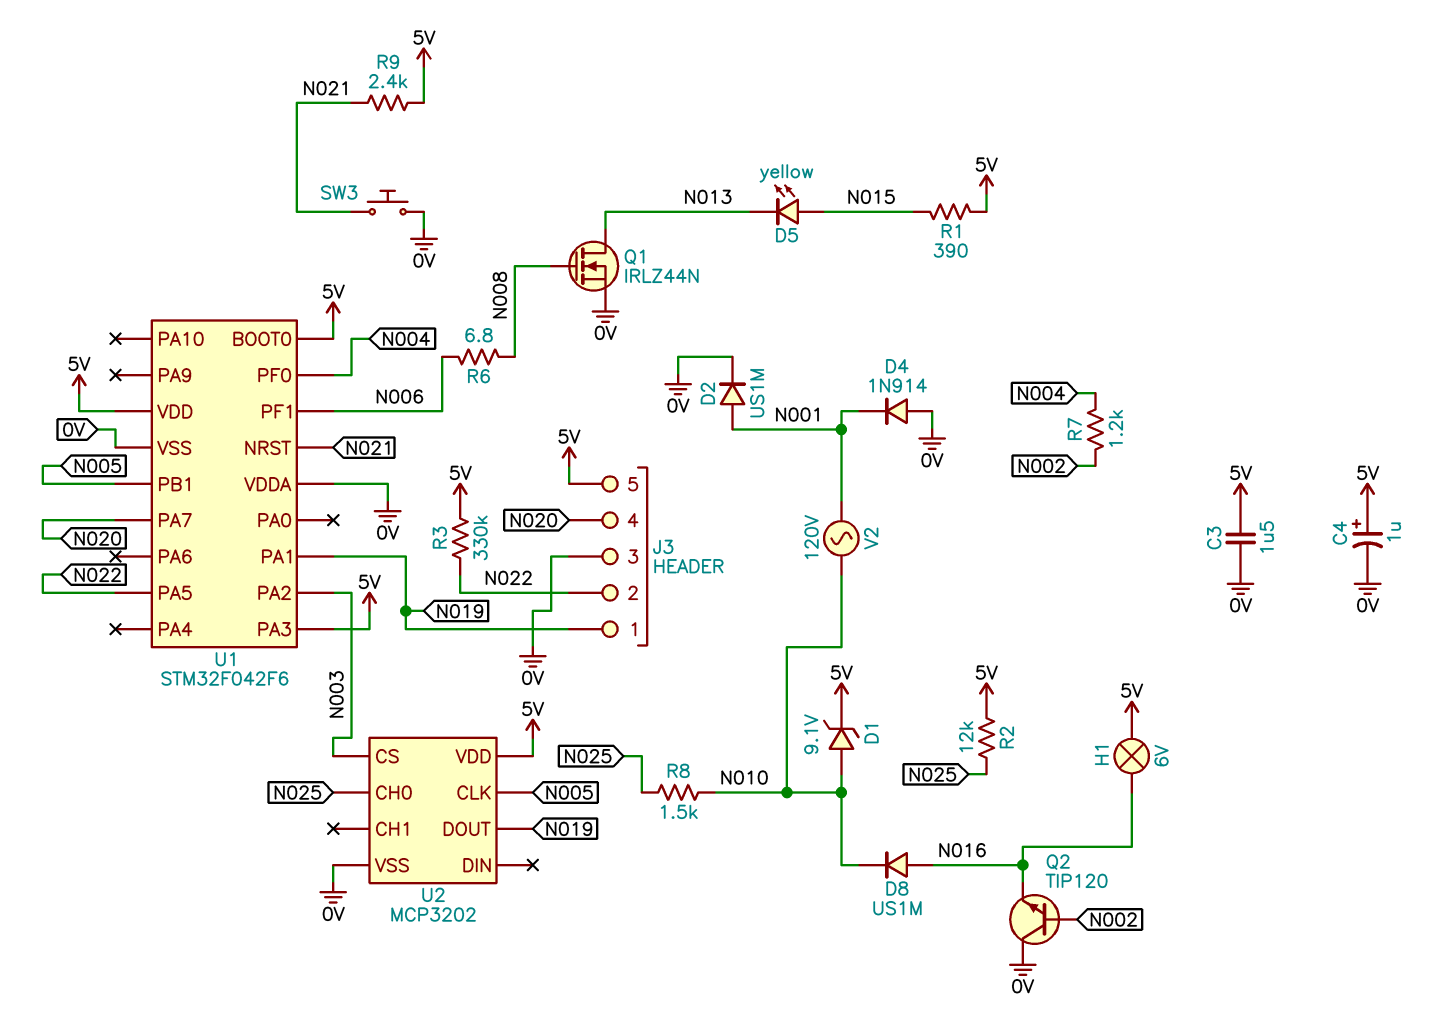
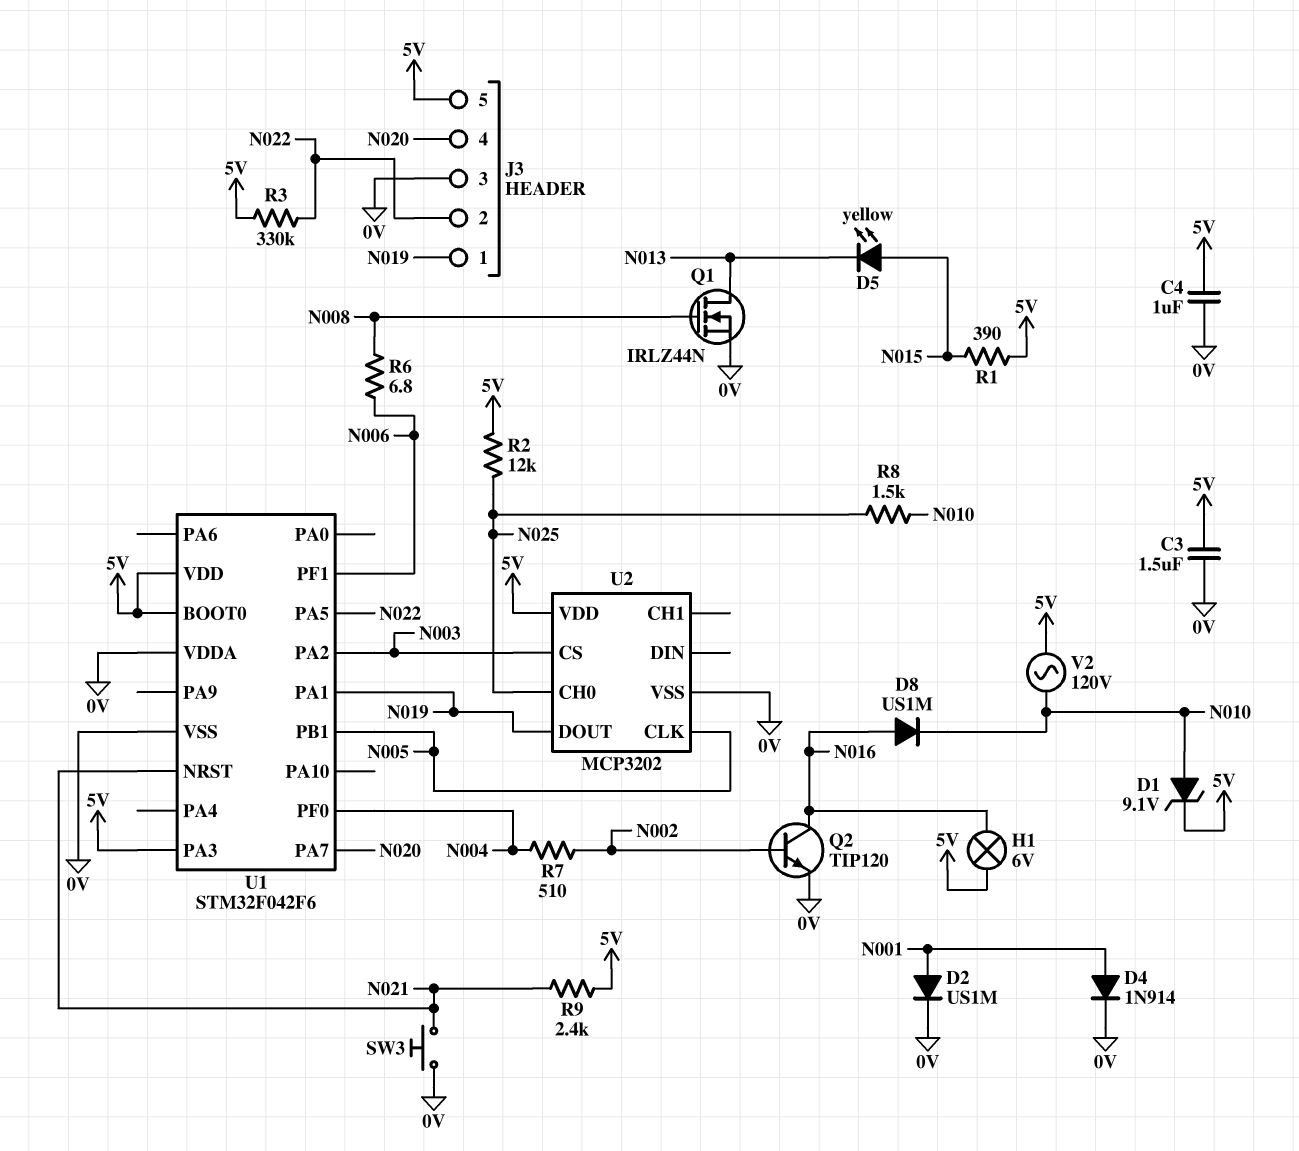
C4: 1uF (plus 5V, minus 0V) -> 1uF (0V, 5V)
D4: diode 1N914 (A 0V, K N001) -> diode 1N914 (A N001, K 0V)
Q2: NPN TIP120 (B N002, C 0V, E N016) -> NPN TIP120 (B N002, C N016, E 0V)
R7: 1.2k (N002, N004) -> 510 (N002, N004)
V2: AC 120V (N001, N010) -> AC 120V (5V, N010)

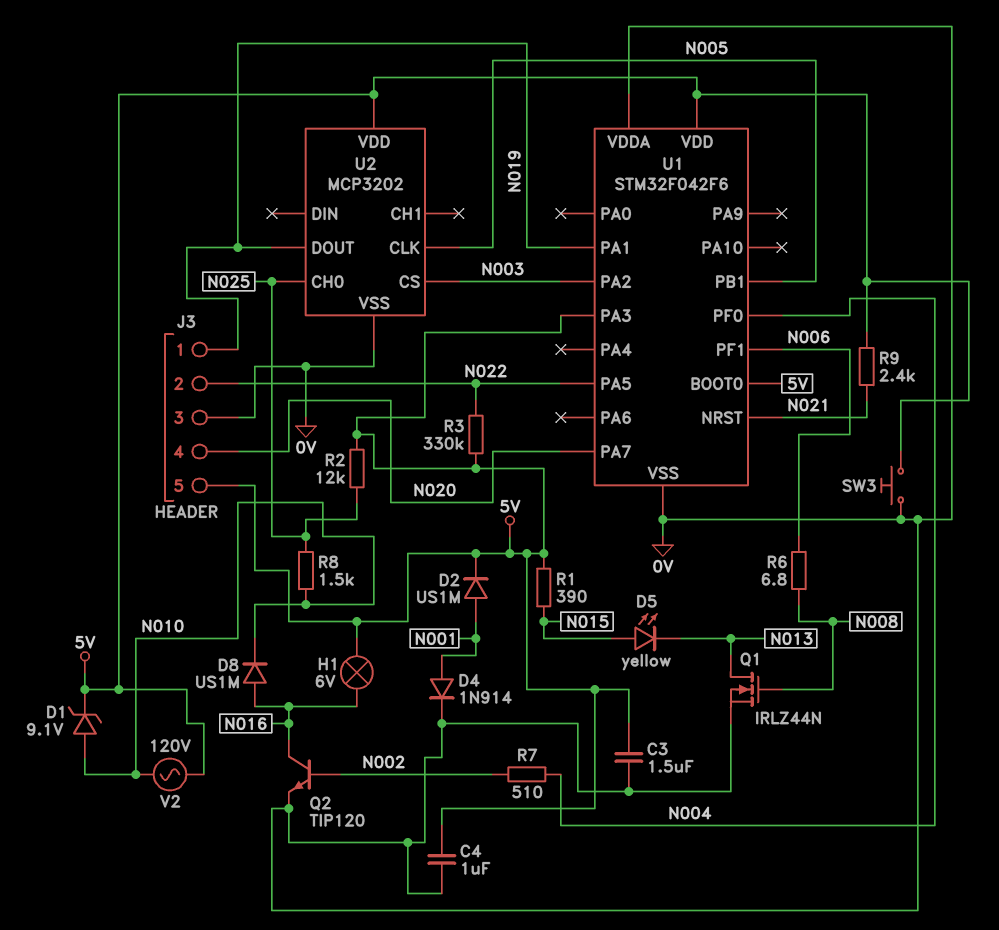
D2: diode US1M (A N001, K 0V) -> diode US1M (A N001, K 5V)
SW3: button (0V, N021) -> button (0V, 5V)

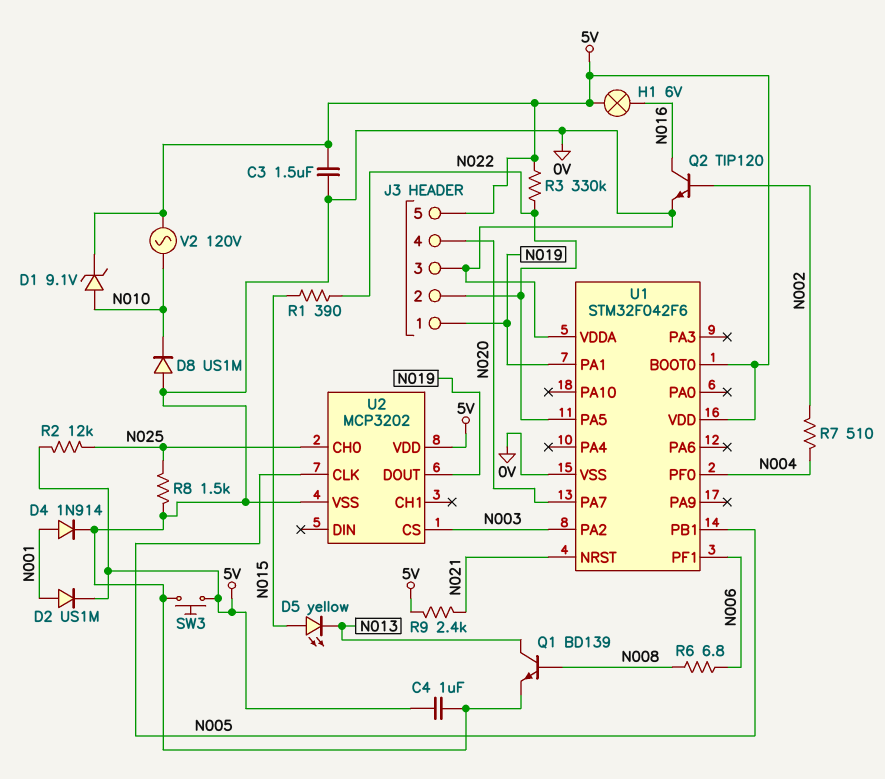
D8: diode US1M (A N016, K N010) -> diode US1M (A 0V, K N010)
Q1: NMOS IRLZ44N (G N008, D N013, S 0V) -> NPN BD139 (B N008, C N013, E 0V)
R1: 390 (5V, N015) -> 390 (N015, N022)
R8: 1.5k (N010, N025) -> 1.5k (0V, N025)
U1 pin PA3: 5V -> none

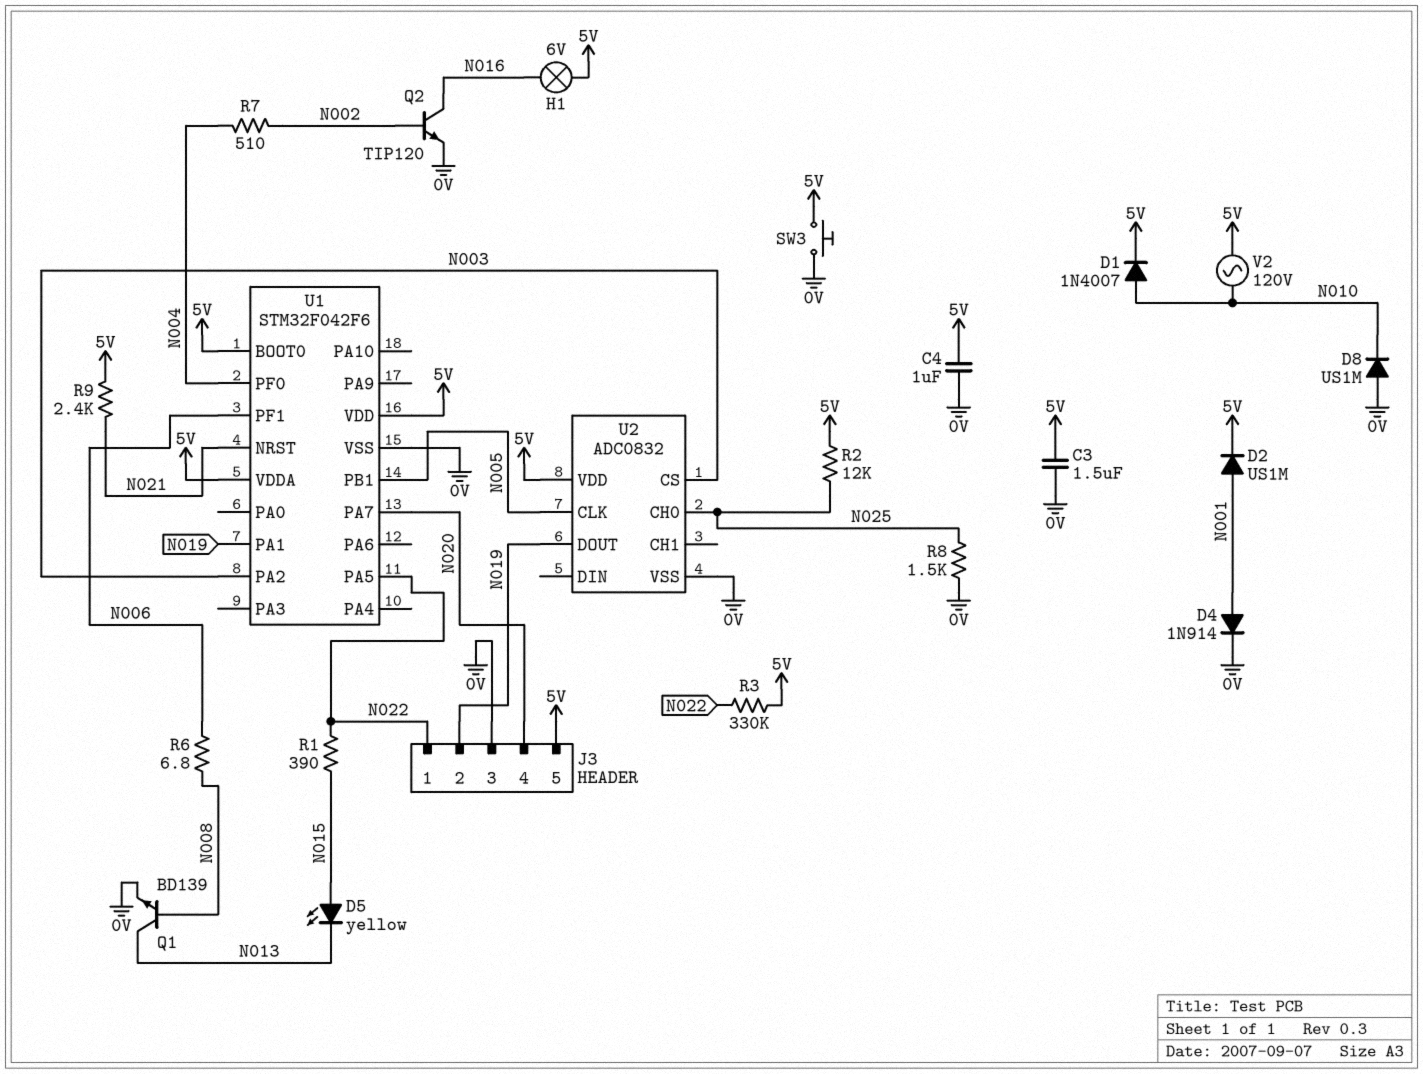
D1: zener 9.1V (A N010, K 5V) -> diode 1N4007 (A N010, K 5V)
J3 pin 1: N019 -> N022
J3 pin 2: N022 -> N019
U1 pin VDDA: 0V -> 5V
U2: MCP3202 -> ADC0832

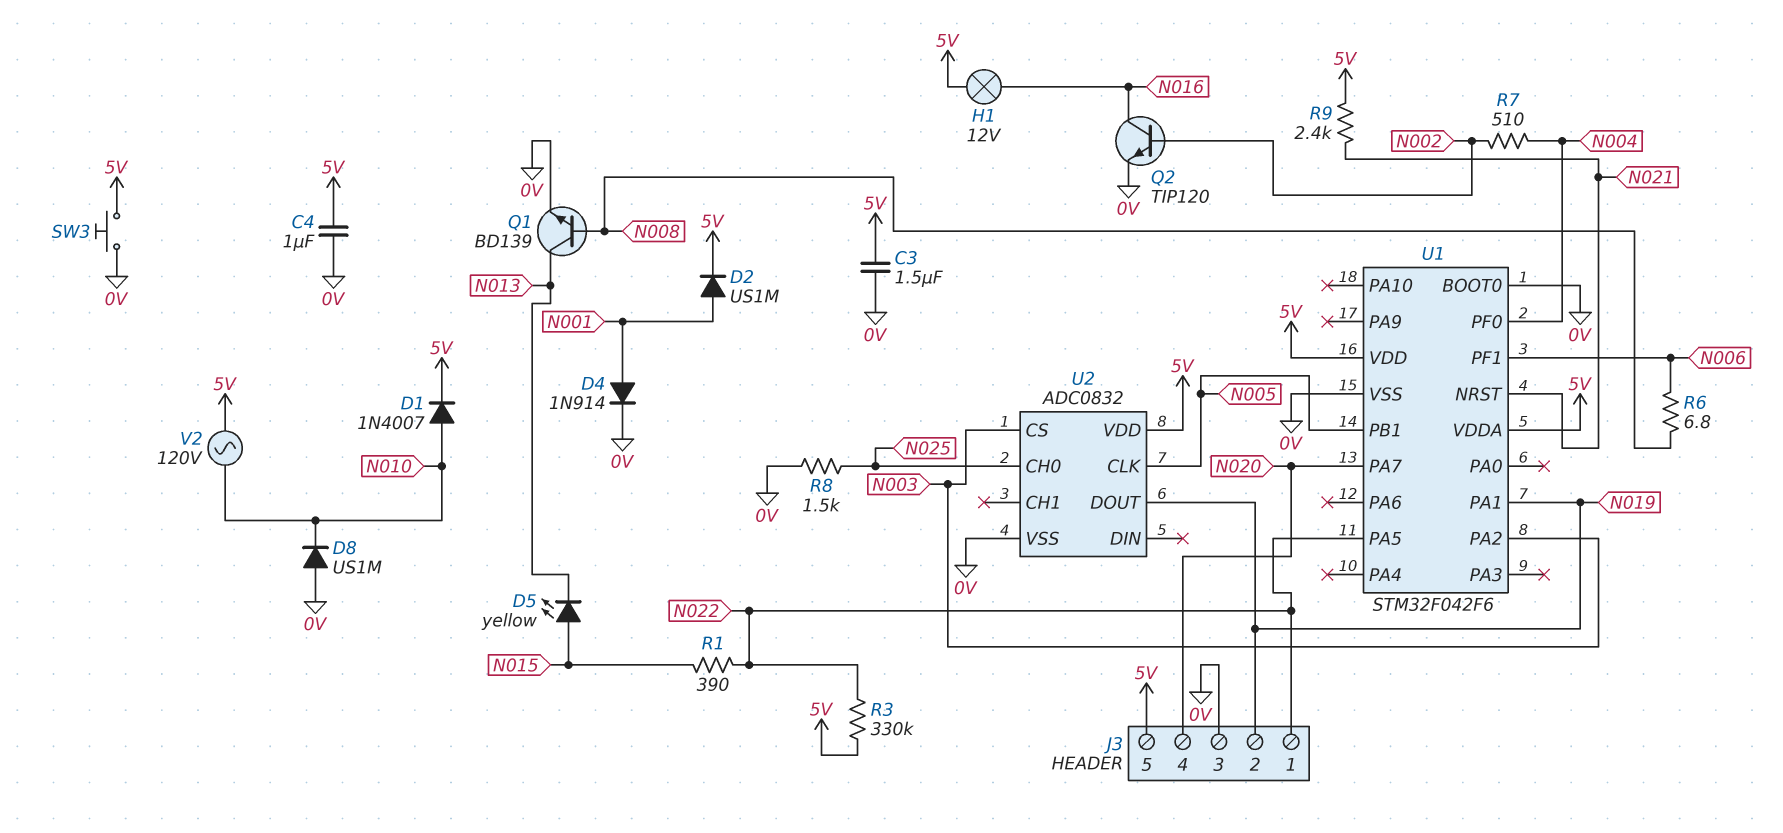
H1: lamp 6V (5V, N016) -> lamp 12V (5V, N016)
R2: 12k (5V, N025) -> none
U1 pin BOOT0: 5V -> 0V

